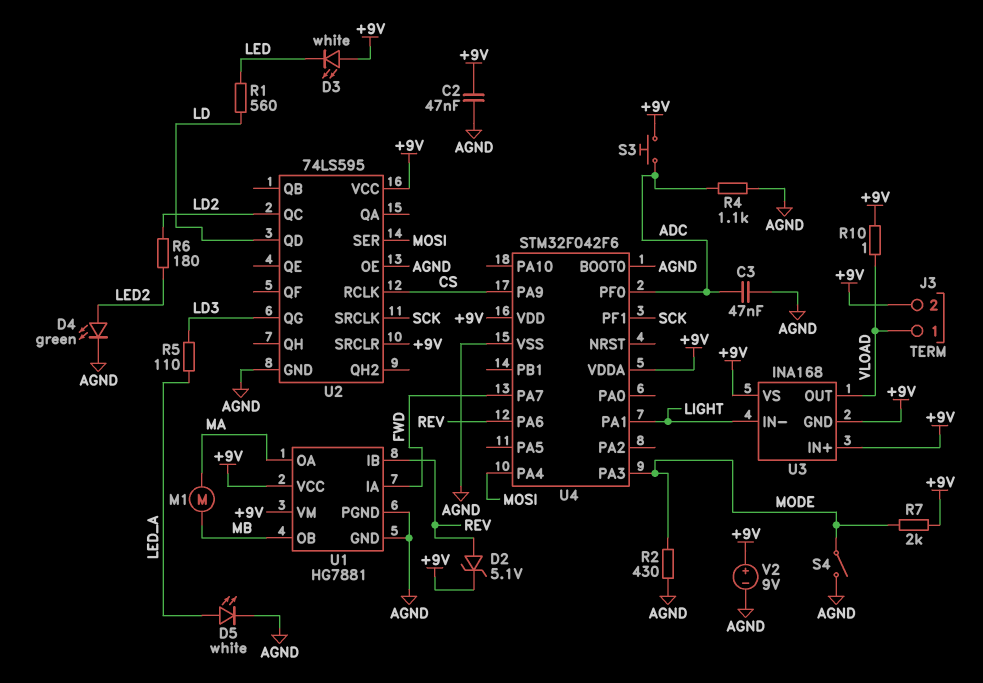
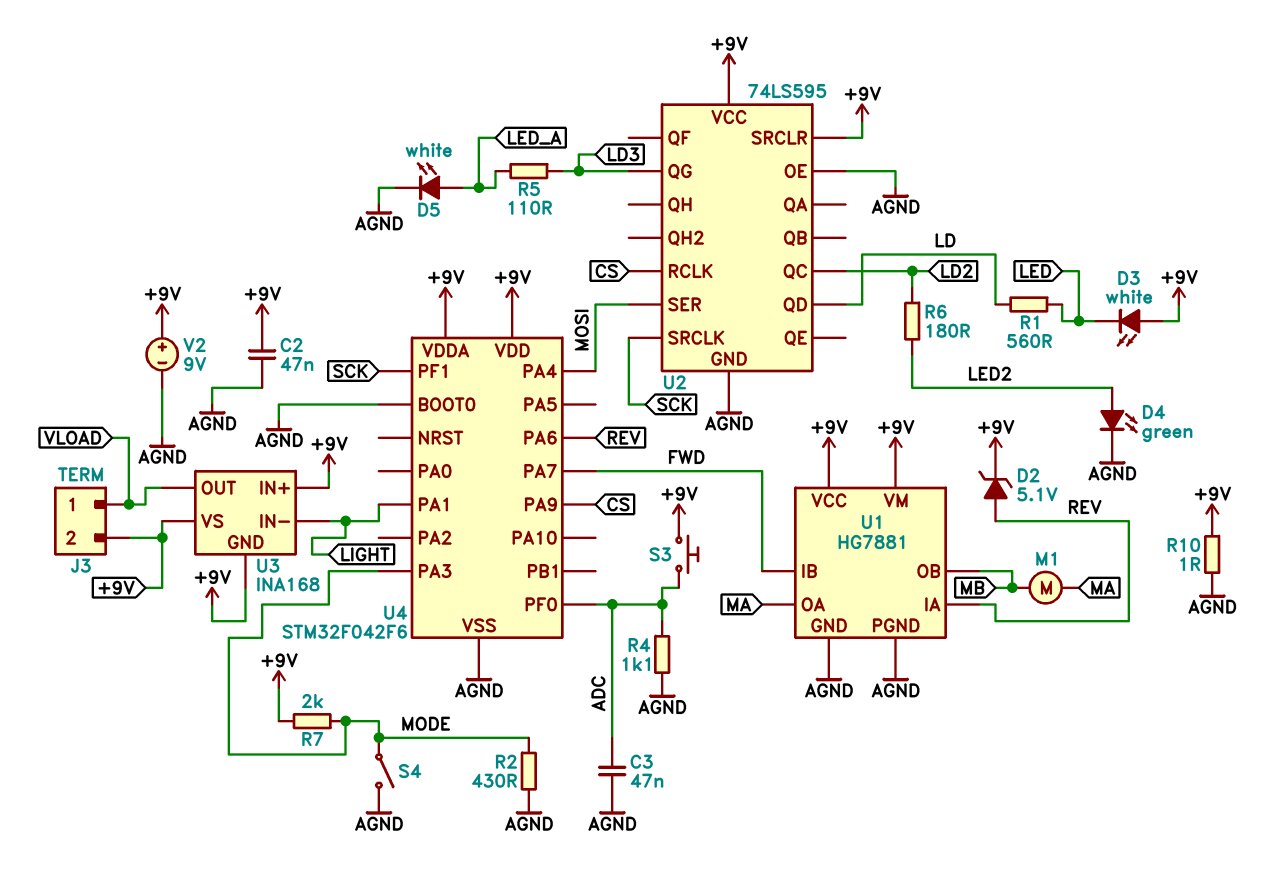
R10: 1 (+9V, VLOAD) -> 1 (+9V, AGND)
U1 pin IA: FWD -> REV
U1 pin IB: REV -> FWD

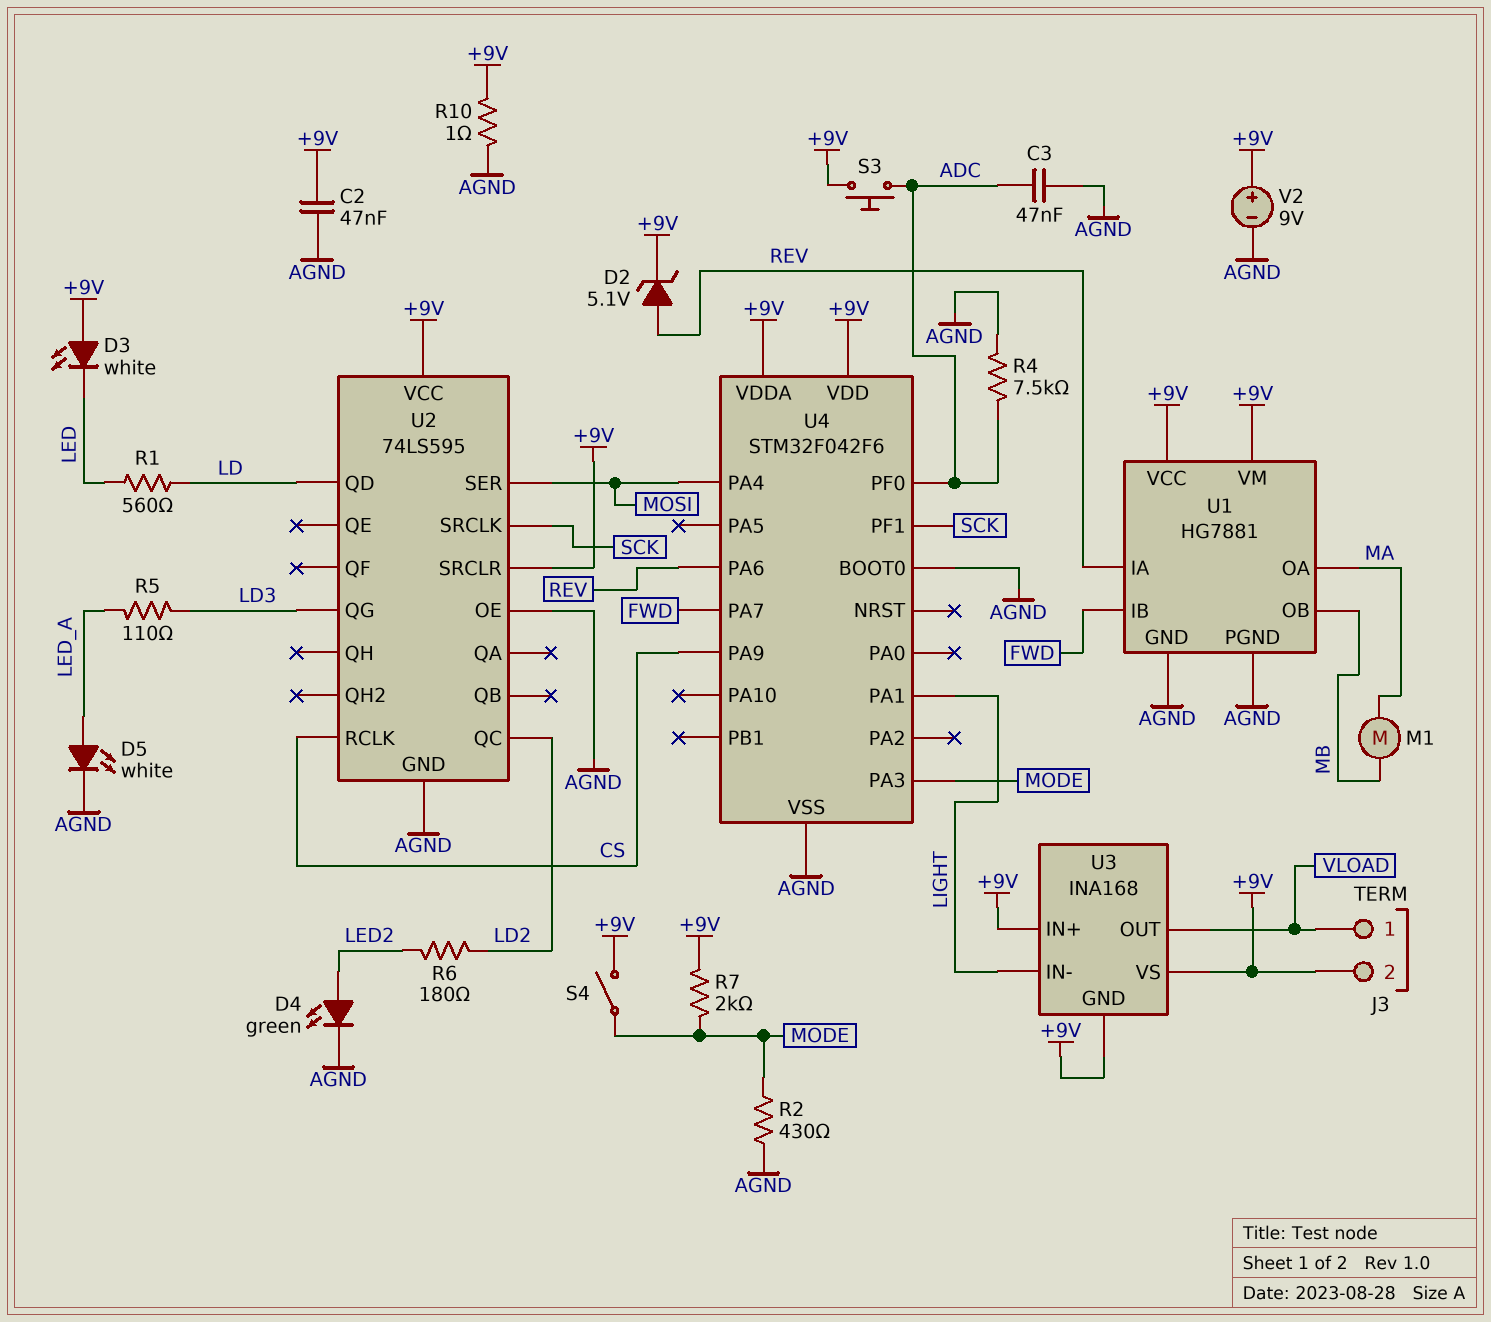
R4: 1.1k (ADC, AGND) -> 7.5k (ADC, AGND)
S4: switch (AGND, MODE) -> switch (+9V, MODE)

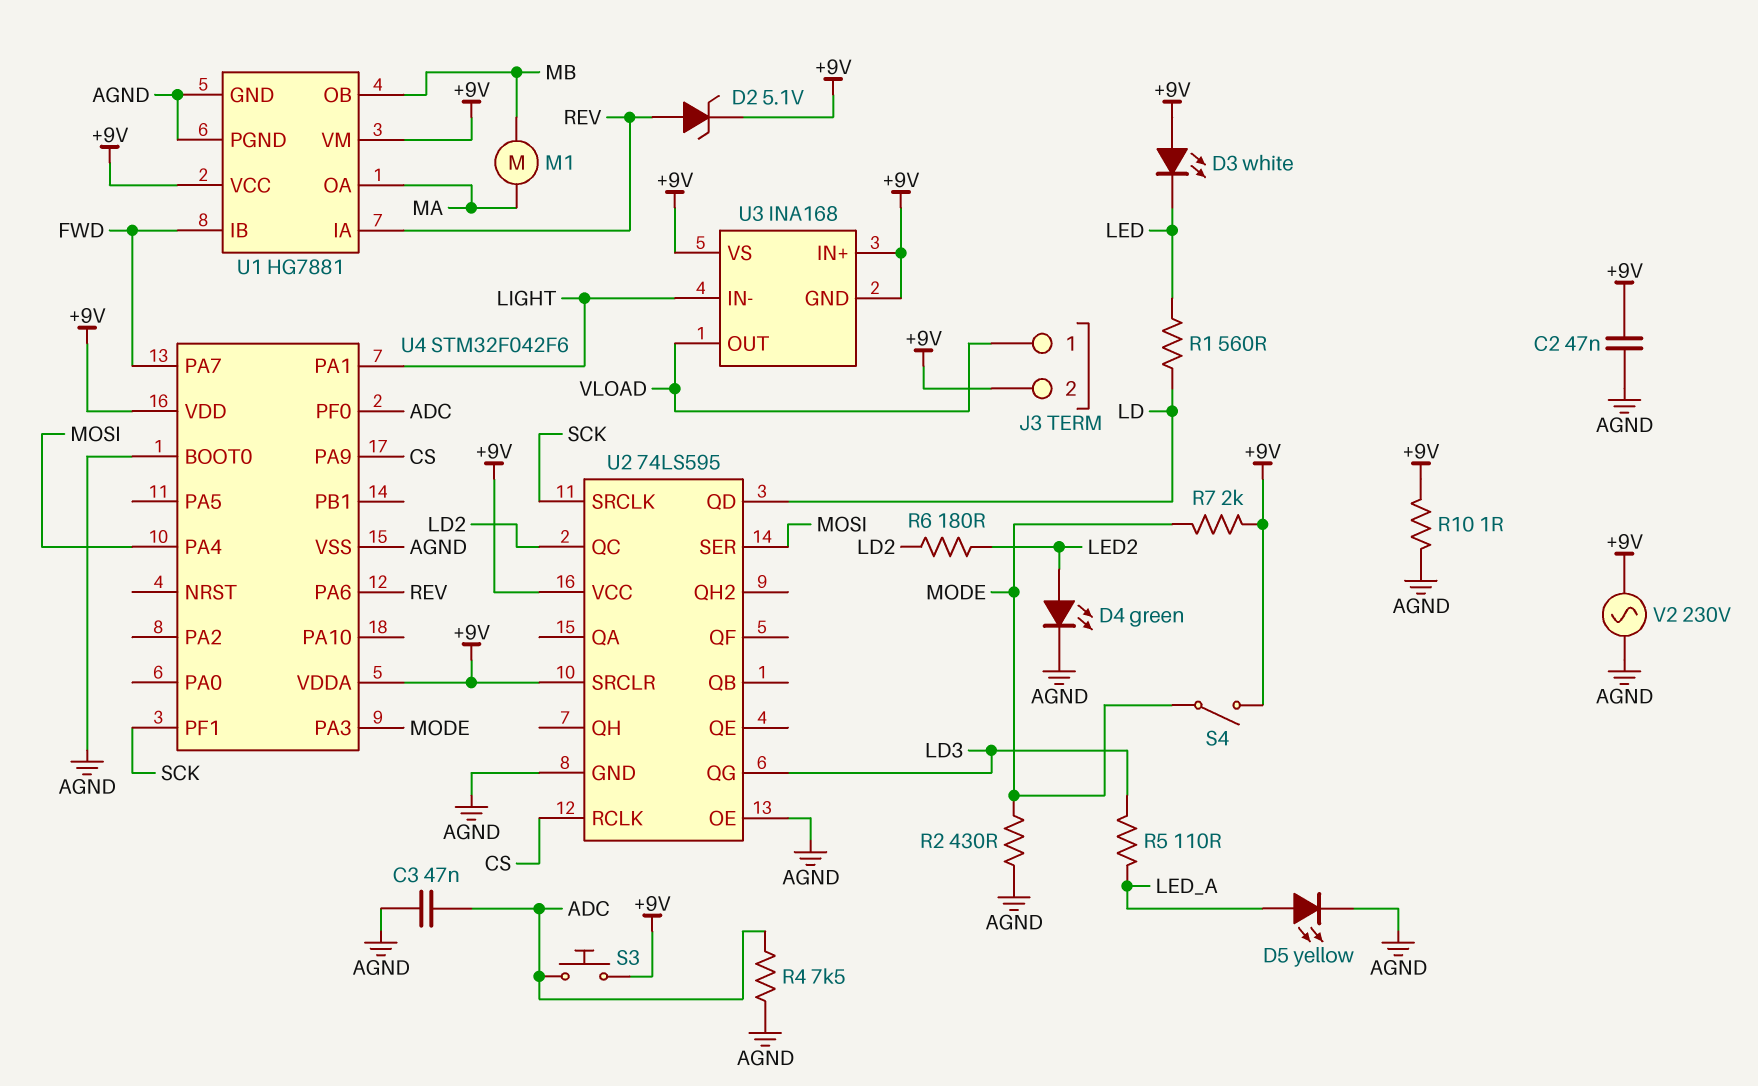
D5: LED white (A LED_A, K AGND) -> LED yellow (A LED_A, K AGND)
V2: 9V (plus +9V, minus AGND) -> AC 230V (+9V, AGND)

